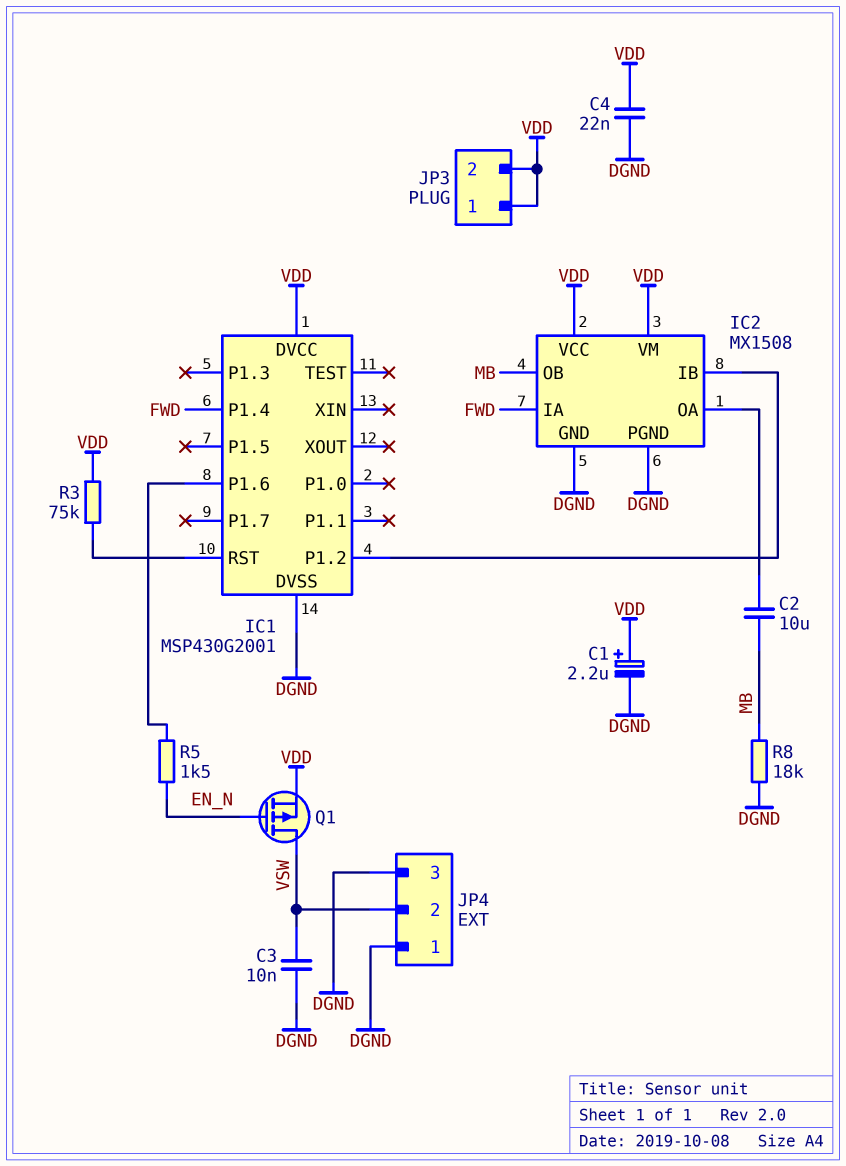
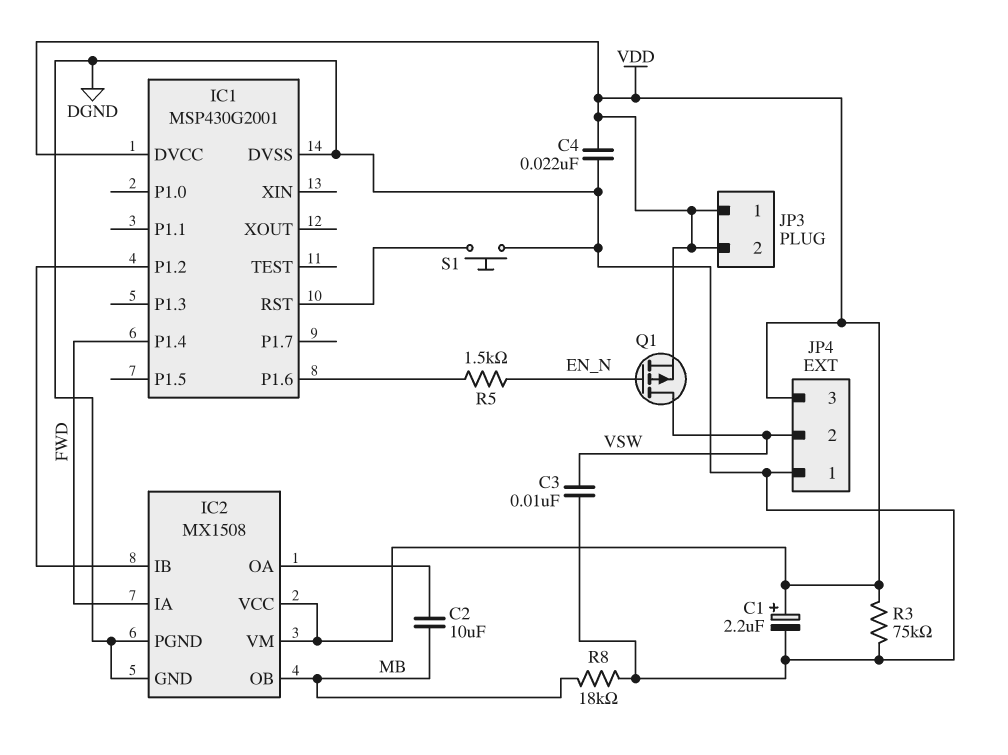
JP4 pin 3: DGND -> VDD
R3: 75k (IC1/RST, VDD) -> 75k (DGND, VDD)
S1: none -> button (DGND, IC1/RST)

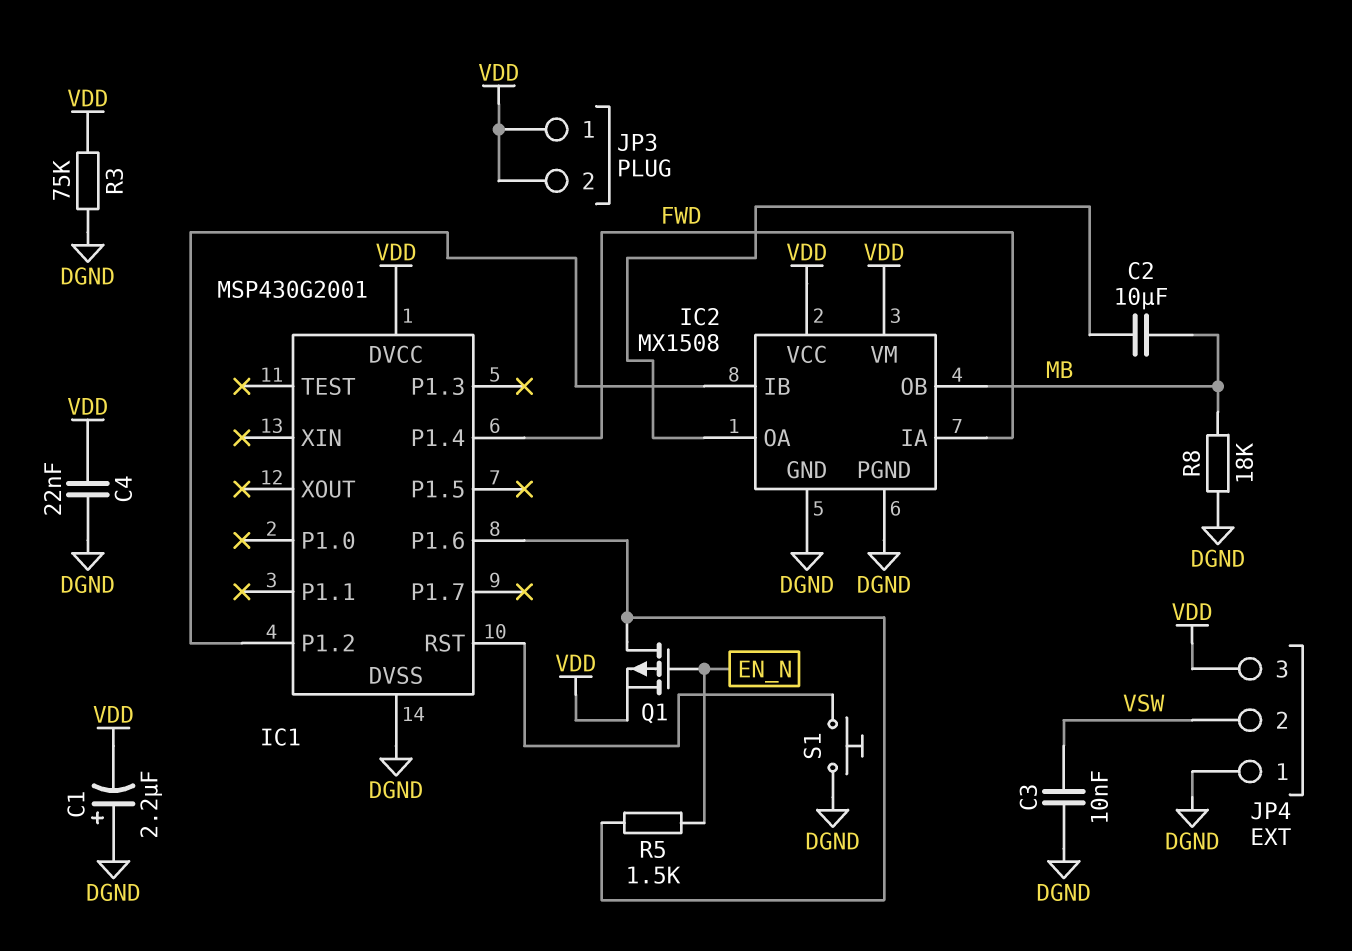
C1: 2.2uF (plus VDD, minus DGND) -> 2.2uF (plus DGND, minus VDD)
Q1: PMOS (G EN_N, D VSW, S VDD) -> PMOS (G EN_N, D IC1/P1.6, S VDD)

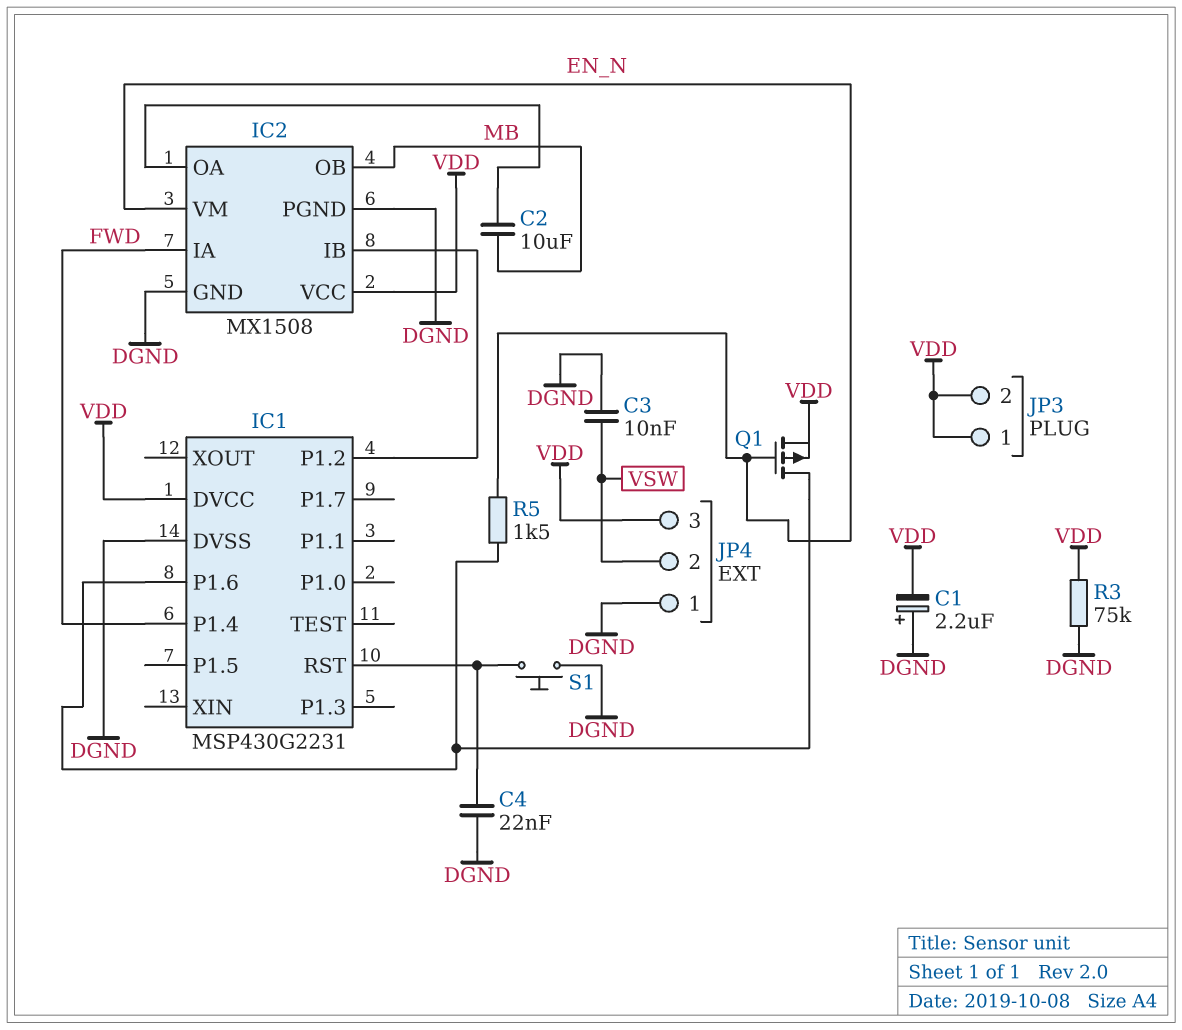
C4: 22nF (DGND, VDD) -> 22nF (DGND, IC1/RST)
IC1: MSP430G2001 -> MSP430G2231
IC2 pin VM: VDD -> EN_N
R8: 18k (DGND, MB) -> none

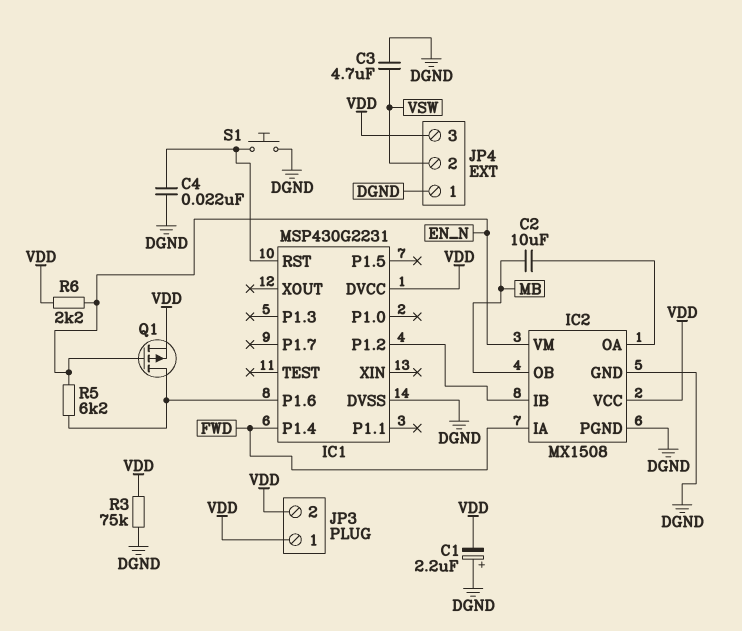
C3: 10nF (DGND, VSW) -> 4.7uF (DGND, VSW)
R5: 1.5k (EN_N, IC1/P1.6) -> 6.2k (EN_N, IC1/P1.6)
R6: none -> 2.2k (EN_N, VDD)

